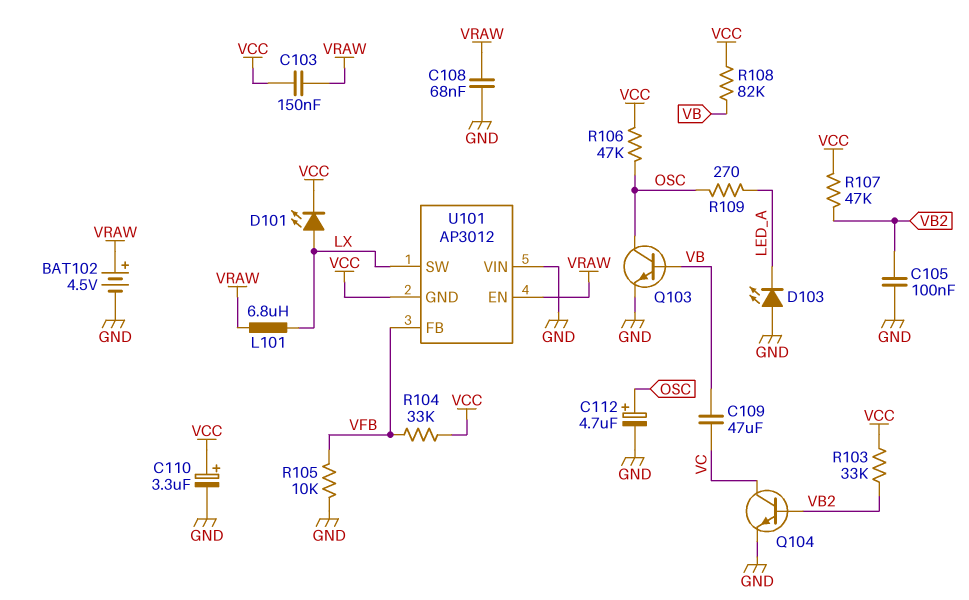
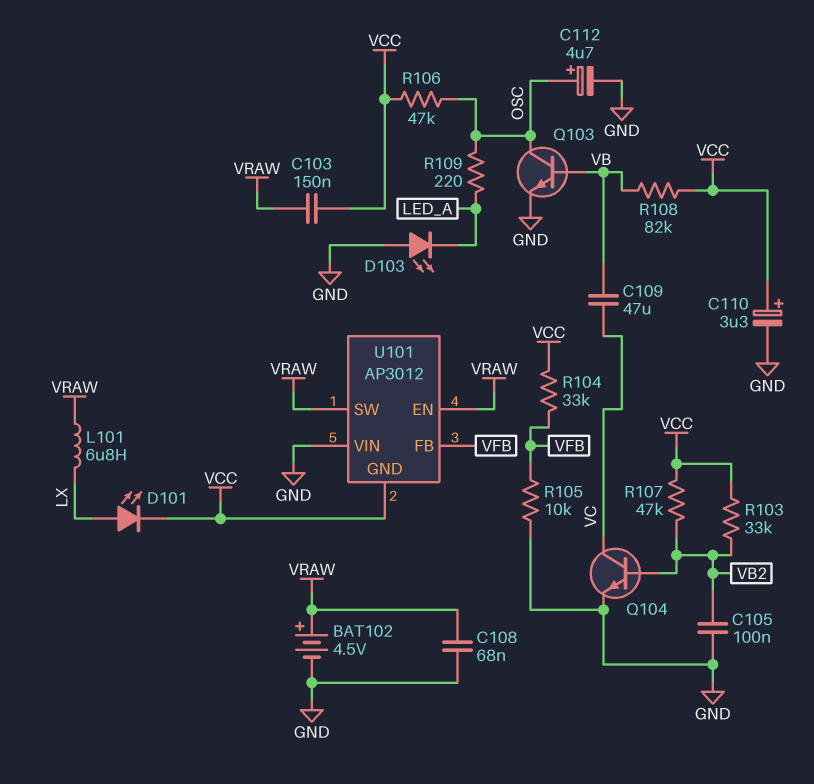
R109: 270 (LED_A, OSC) -> 220 (LED_A, OSC)
U101 pin SW: LX -> VRAW

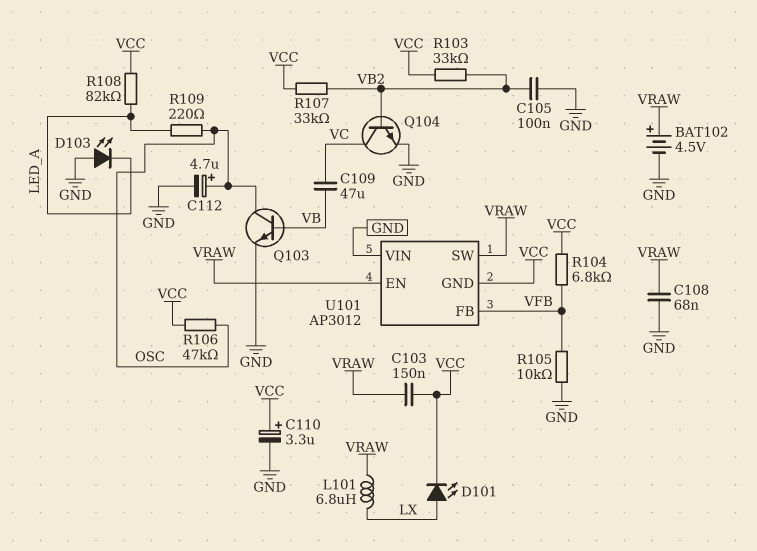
R104: 33k (VCC, VFB) -> 6.8k (VCC, VFB)
R107: 47k (VB2, VCC) -> 33k (VB2, VCC)
R108: 82k (VB, VCC) -> 82k (LED_A, VCC)

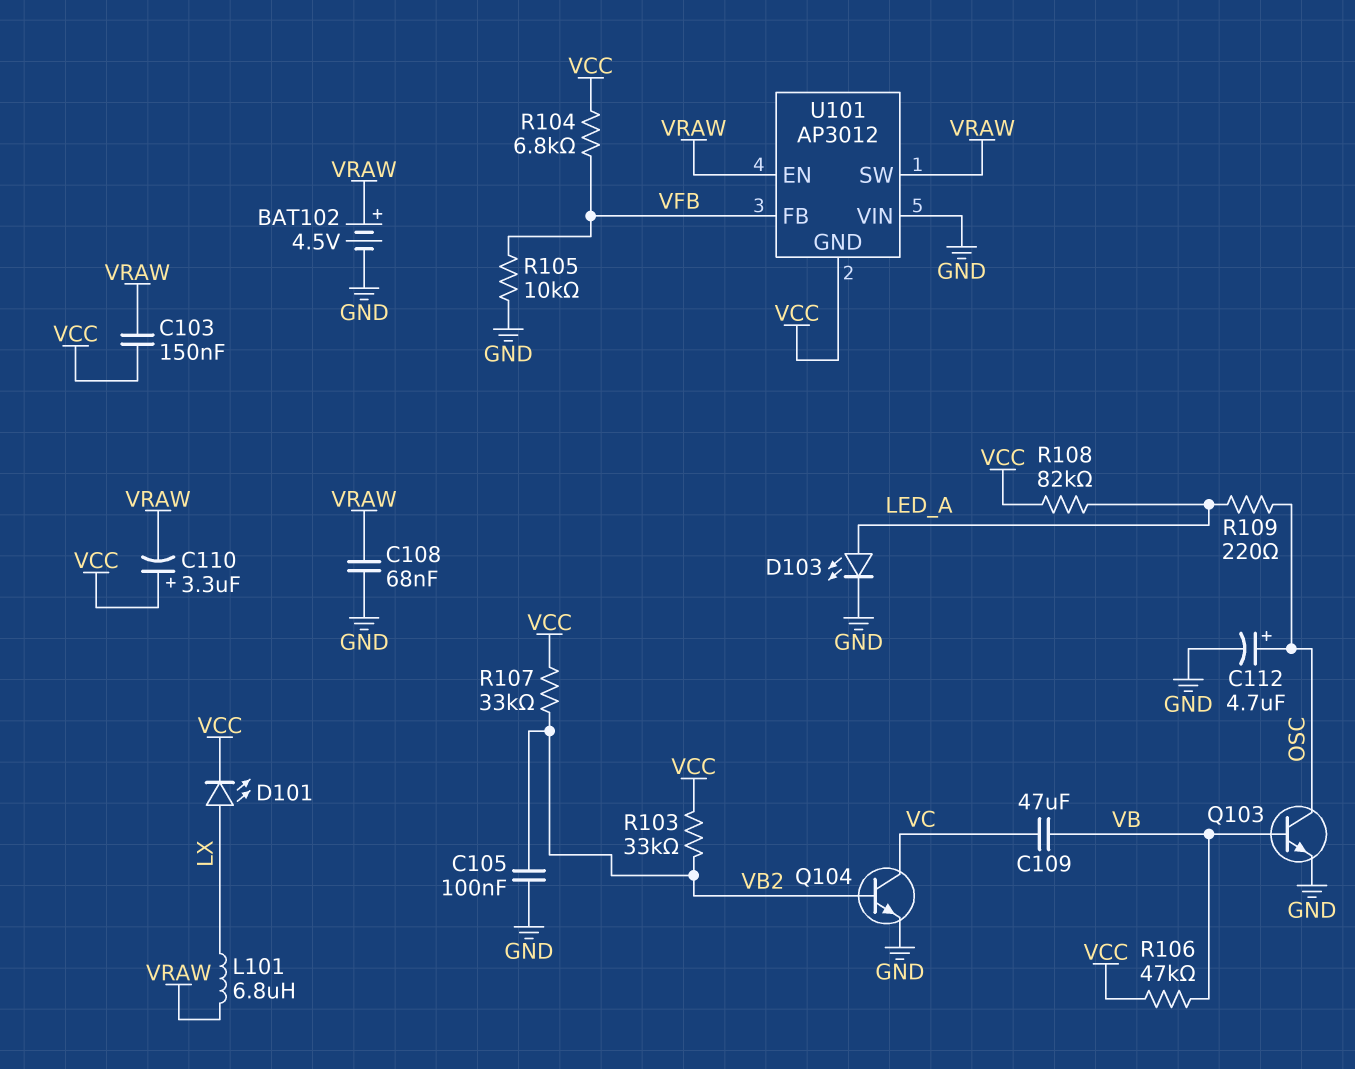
C110: 3.3uF (plus VCC, minus GND) -> 3.3uF (plus VCC, minus VRAW)
D103: LED (A GND, K LED_A) -> LED (A LED_A, K GND)
R106: 47k (OSC, VCC) -> 47k (VB, VCC)

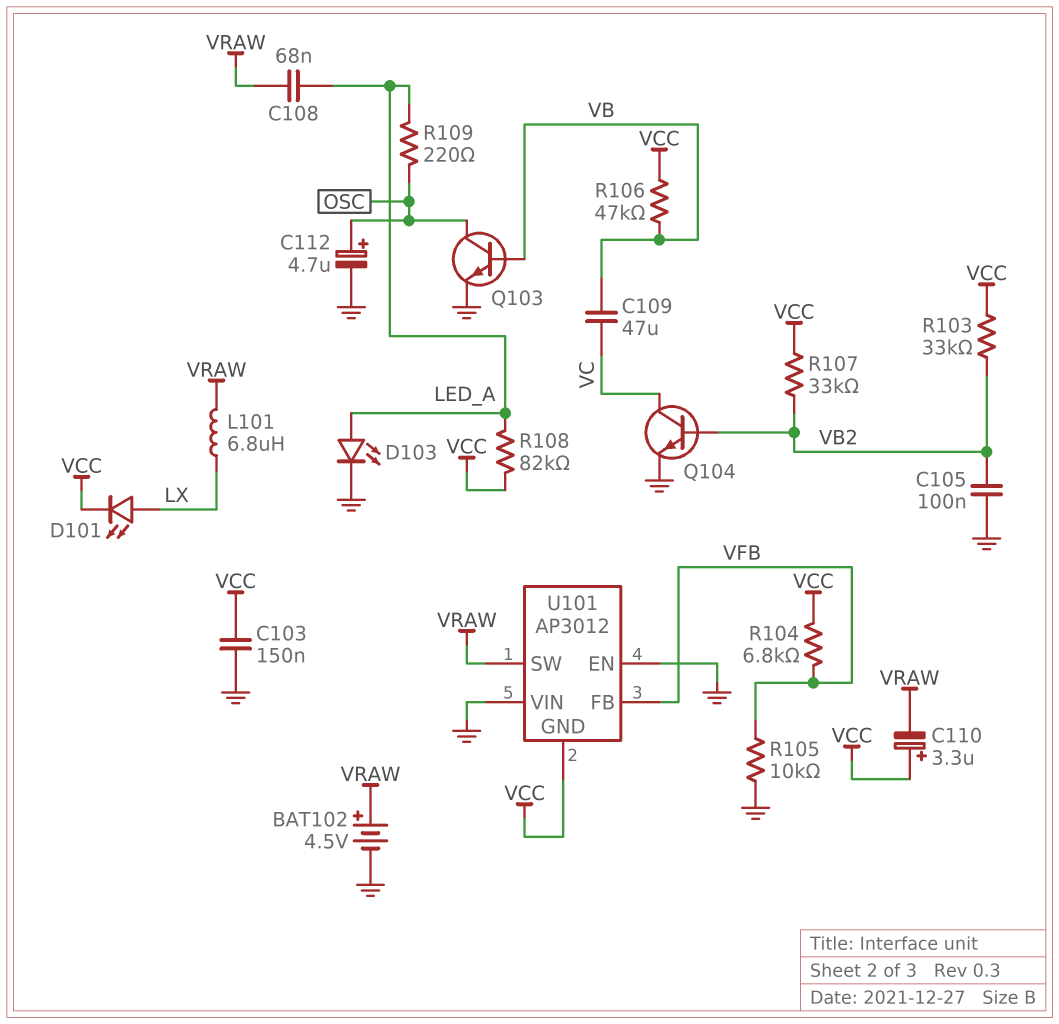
C103: 150nF (VCC, VRAW) -> 150nF (GND, VCC)
C108: 68nF (GND, VRAW) -> 68nF (LED_A, VRAW)
U101 pin EN: VRAW -> GND

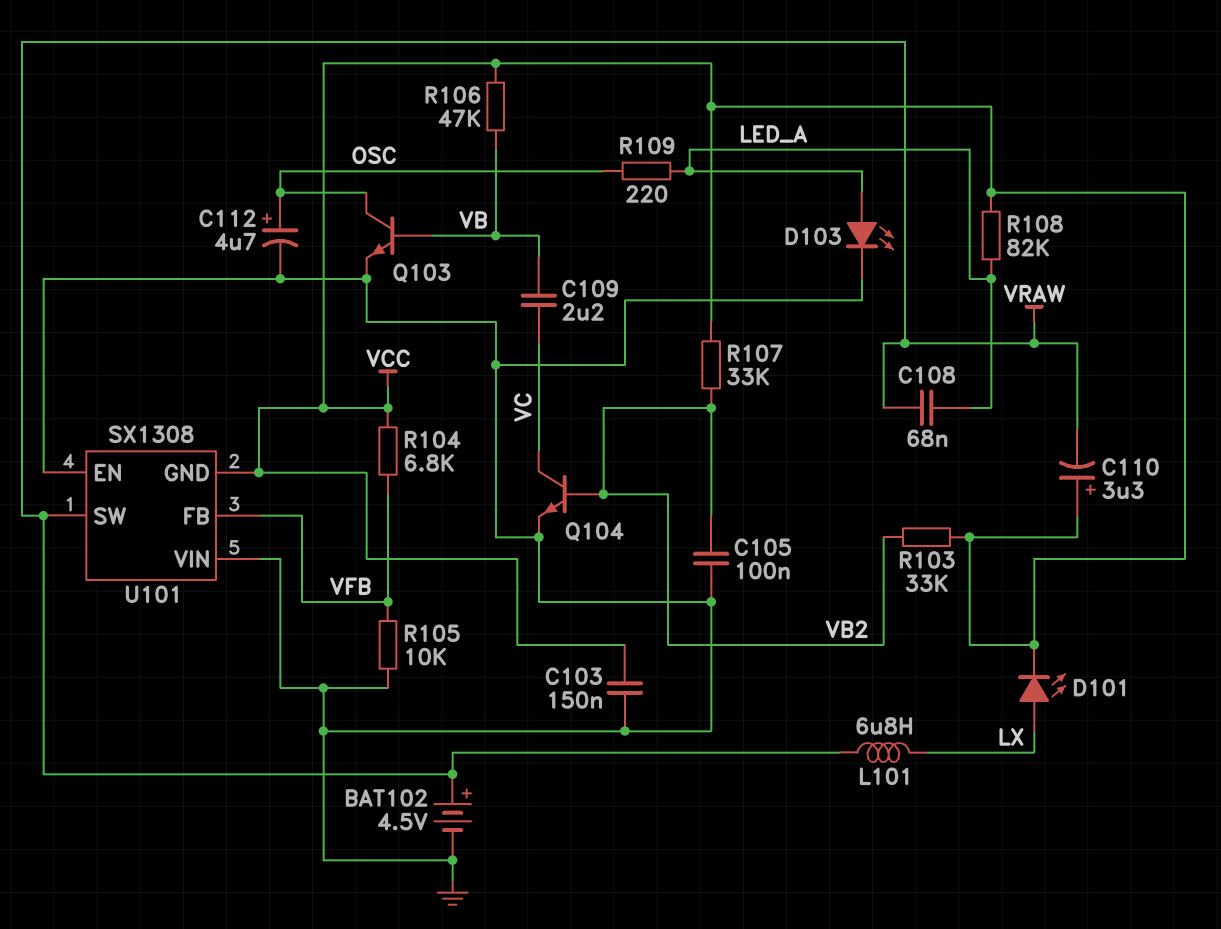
C109: 47uF (VB, VC) -> 2.2uF (VB, VC)
U101: AP3012 -> SX1308

